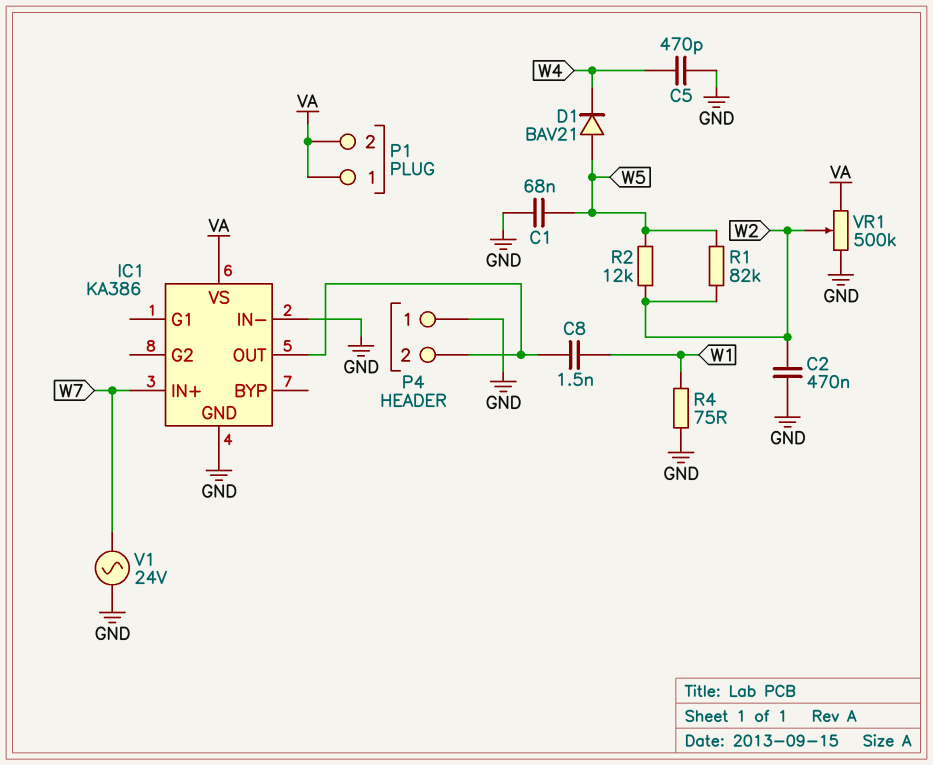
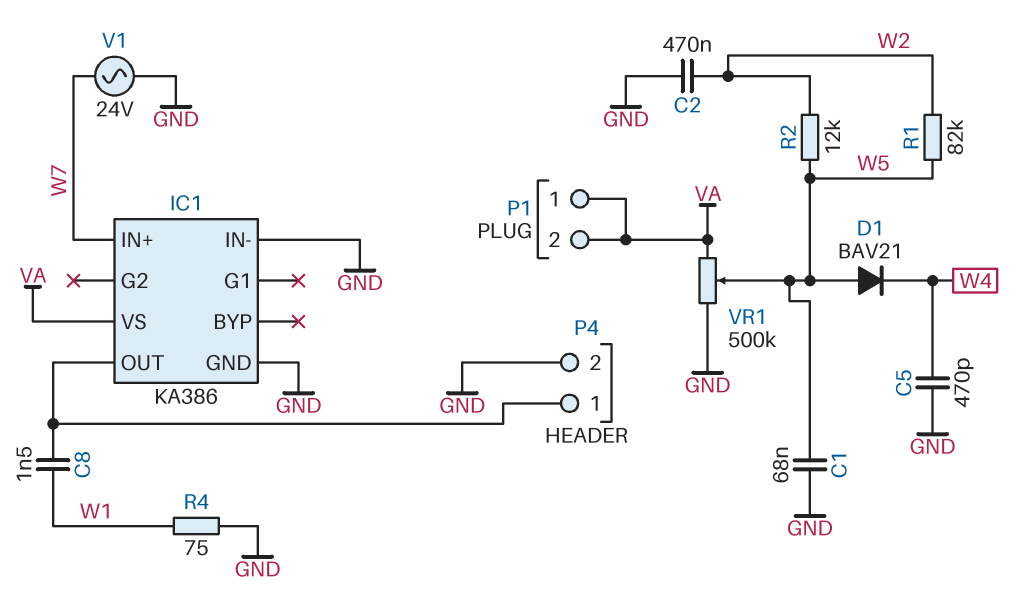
P4 pin 1: GND -> IC1/OUT
P4 pin 2: IC1/OUT -> GND
VR1: 500k (GND, VA, wiper W2) -> 500k (GND, VA, wiper W5)

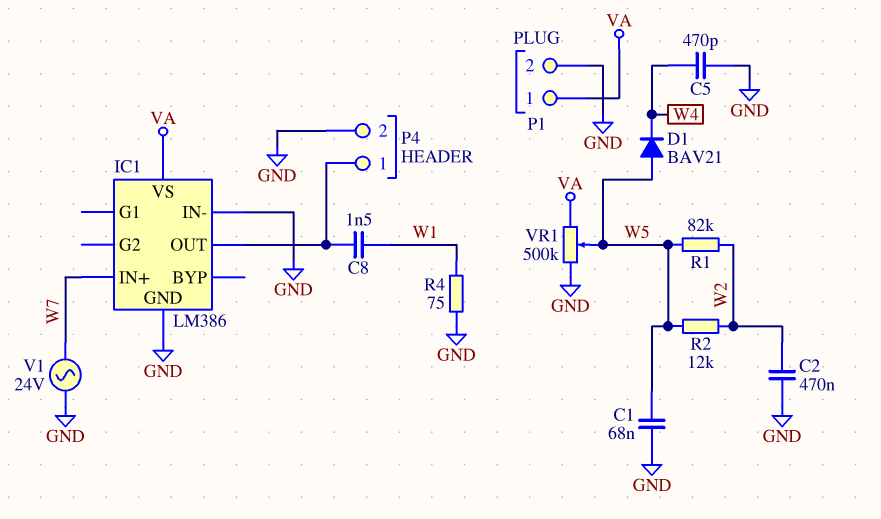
IC1: KA386 -> LM386
P1 pin 2: VA -> GND

